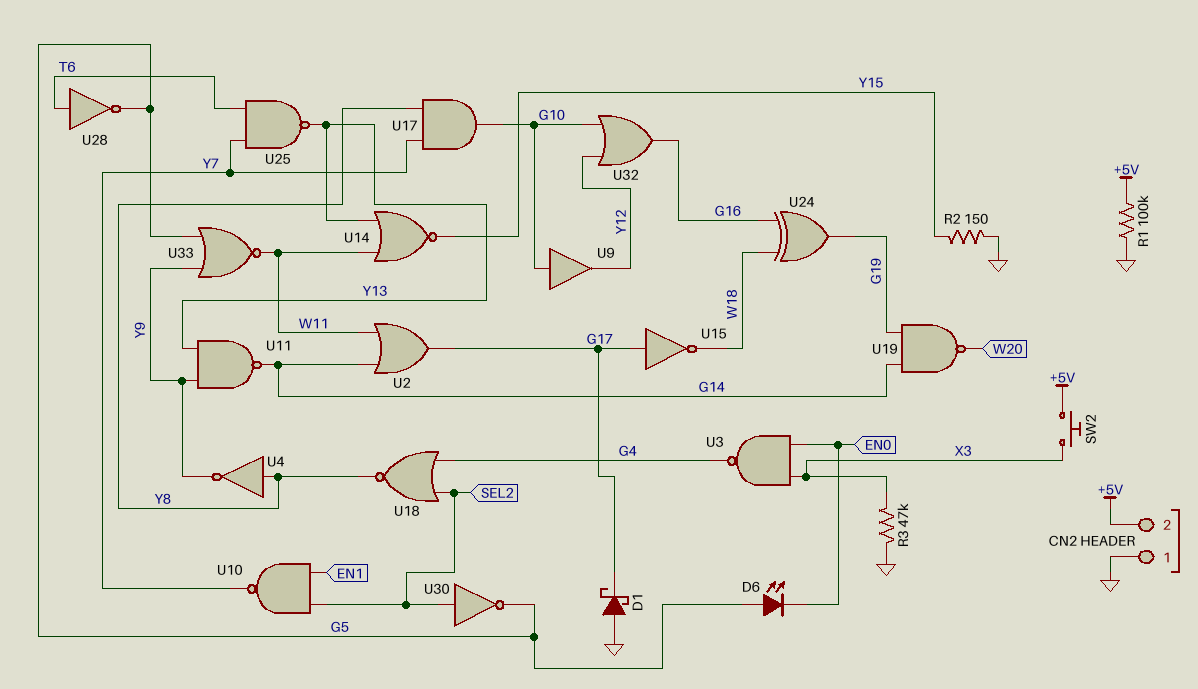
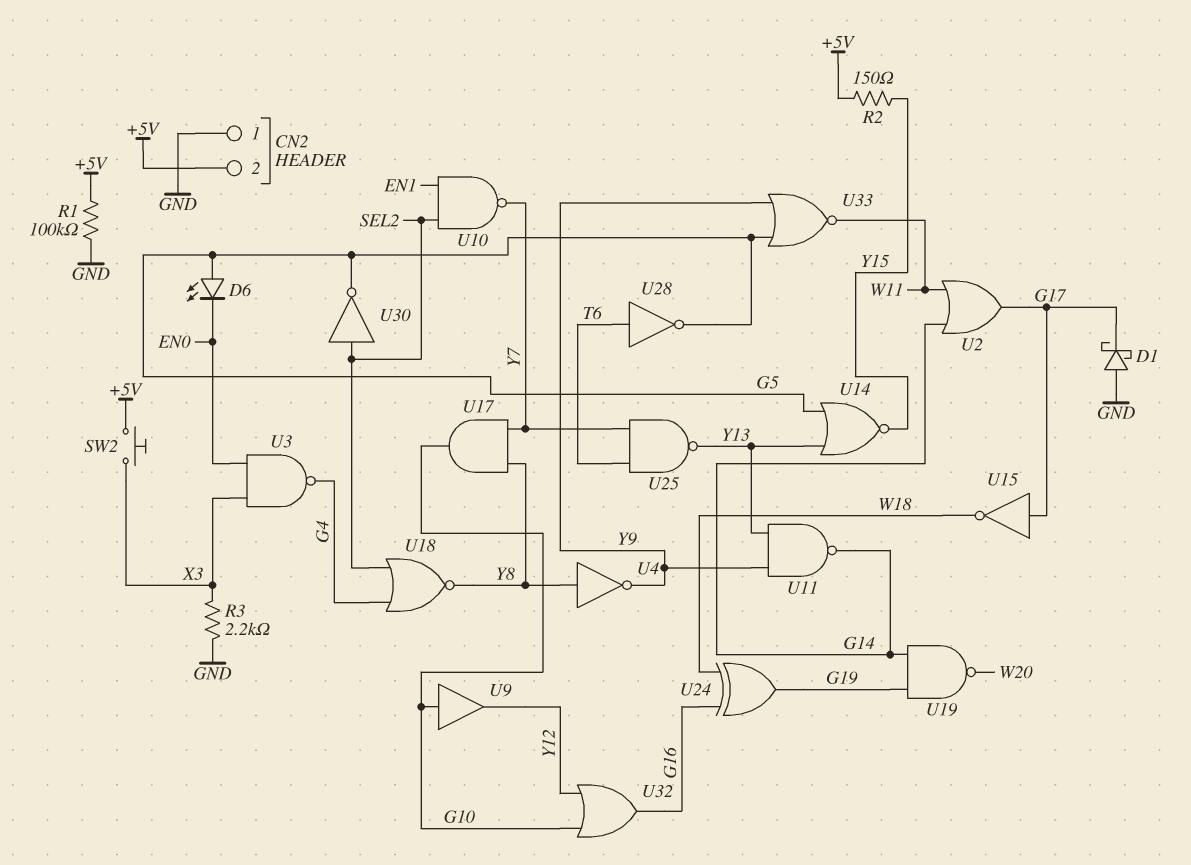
R2: 150 (GND, Y15) -> 150 (+5V, Y15)
R3: 47k (GND, X3) -> 2.2k (GND, X3)
U14: NOR (in W11, in Y13, out Y15) -> NOR (in G5, in Y13, out Y15)

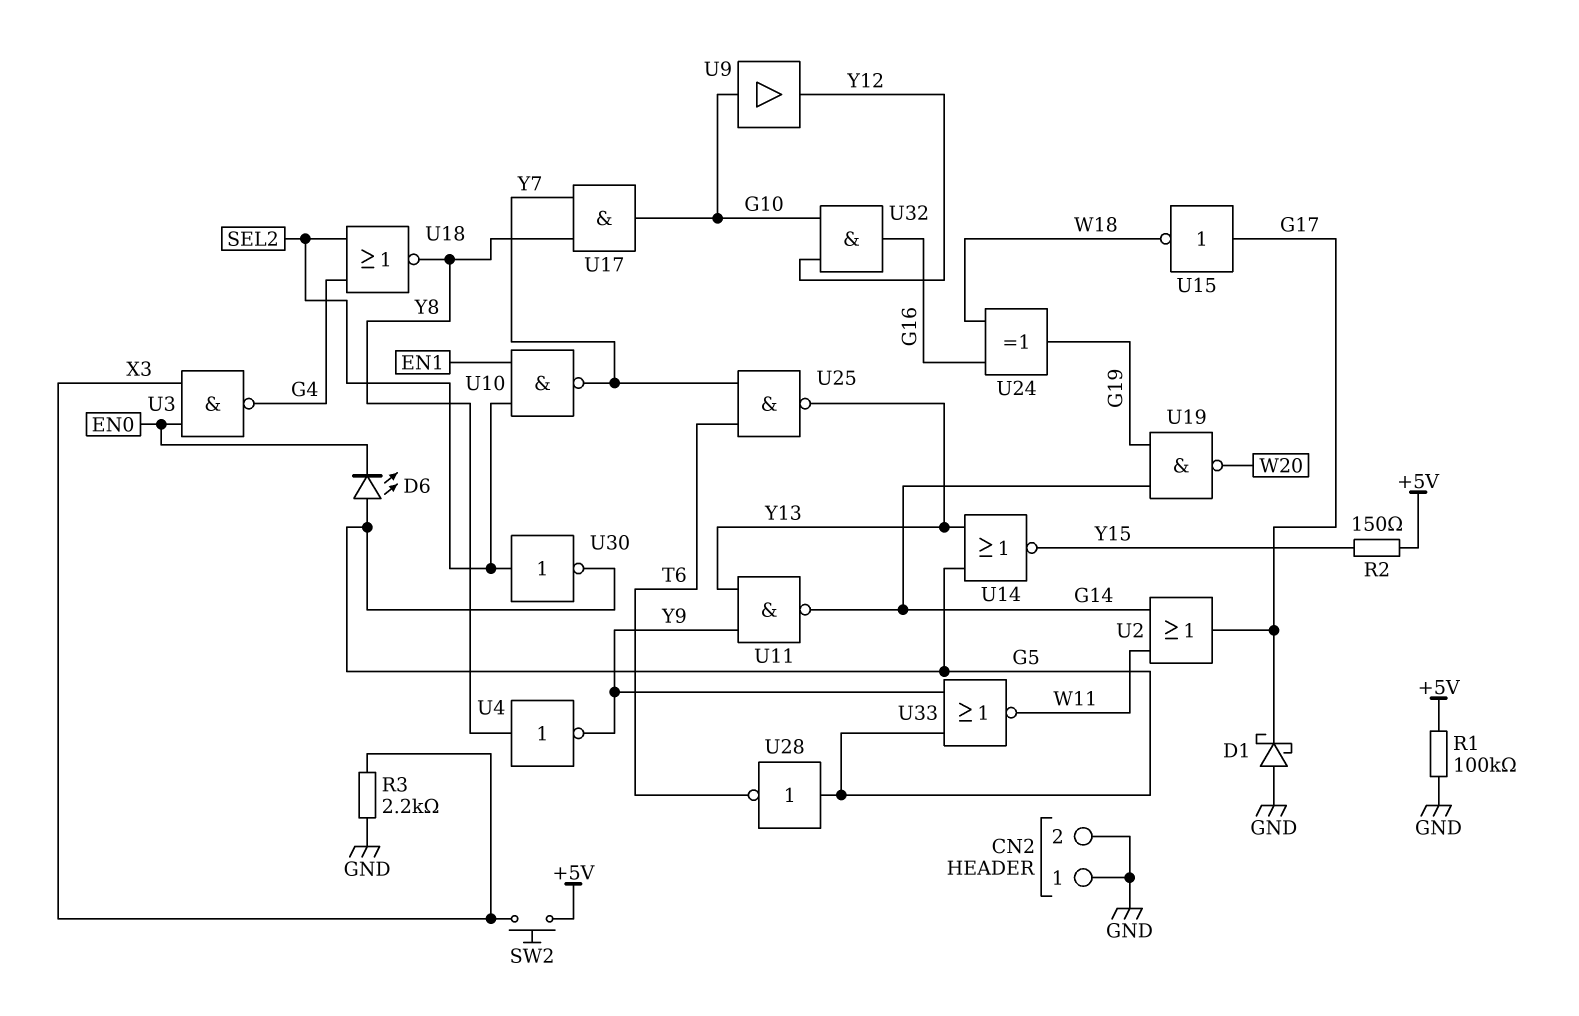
CN2 pin 2: +5V -> GND
U28: NOT (in T6, out G5) -> NOT (in G5, out T6)
U32: OR (in G10, in Y12, out G16) -> AND (in G10, in Y12, out G16)

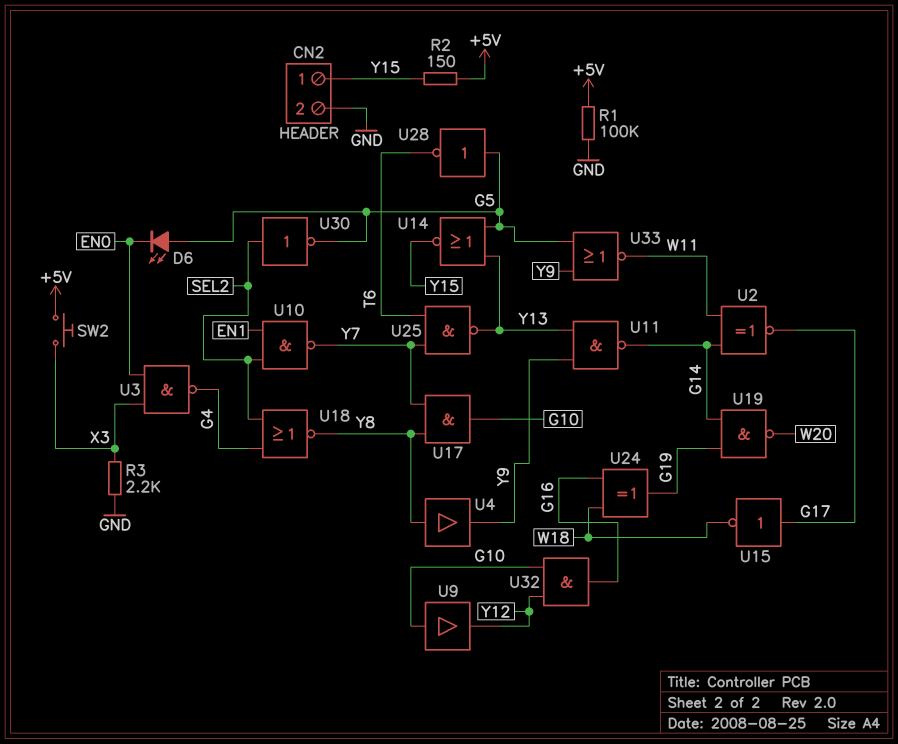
CN2 pin 1: GND -> Y15
D1: schottky (A GND, K G17) -> none
U2: OR (in G14, in W11, out G17) -> XNOR (in G14, in W11, out G17)
U4: NOT (in Y8, out Y9) -> buffer (in Y8, out Y9)

